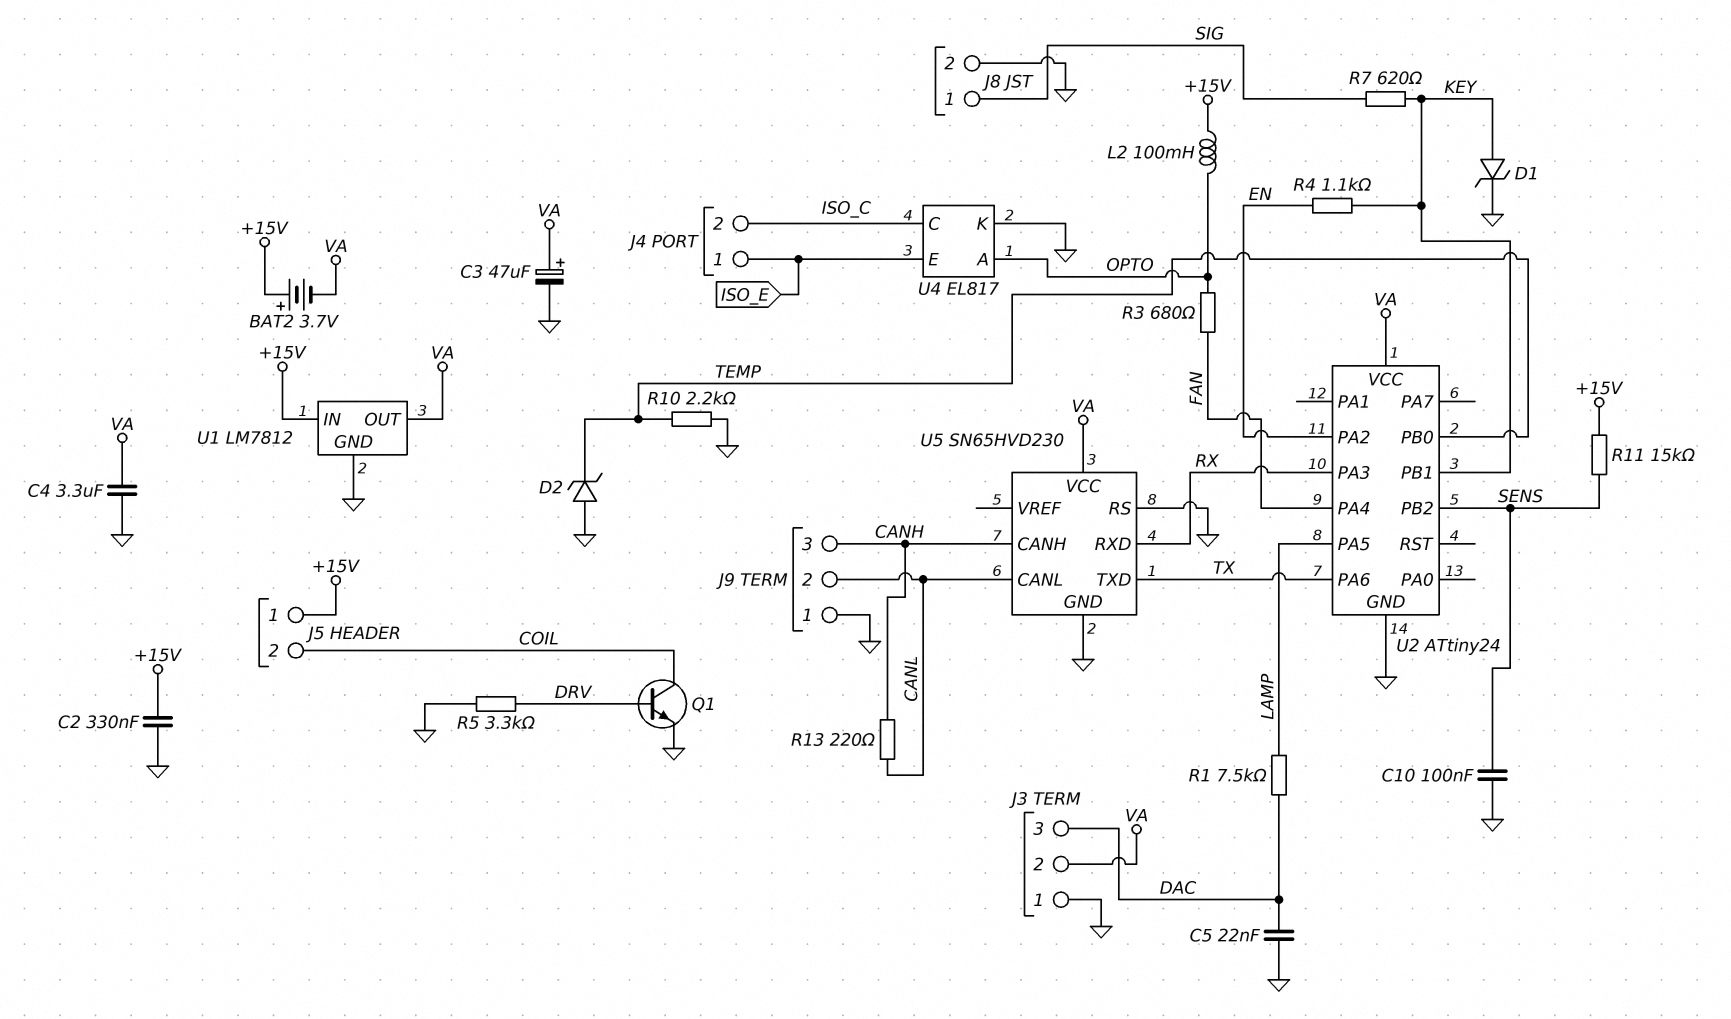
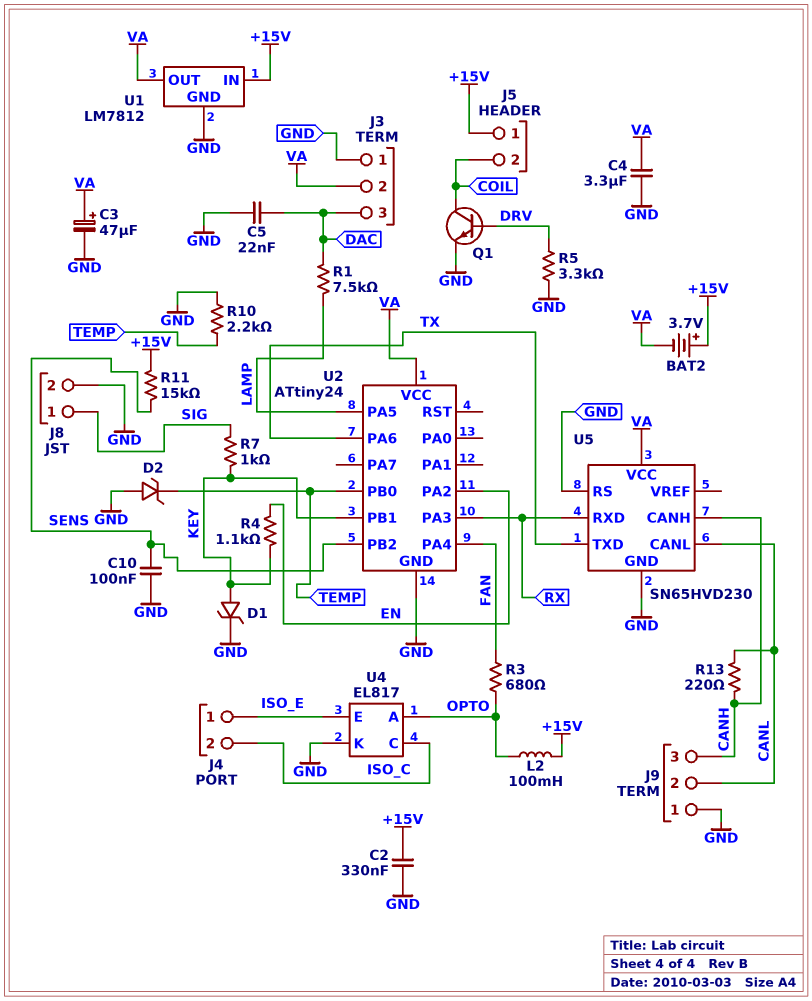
R7: 620 (KEY, SIG) -> 1k (KEY, SIG)

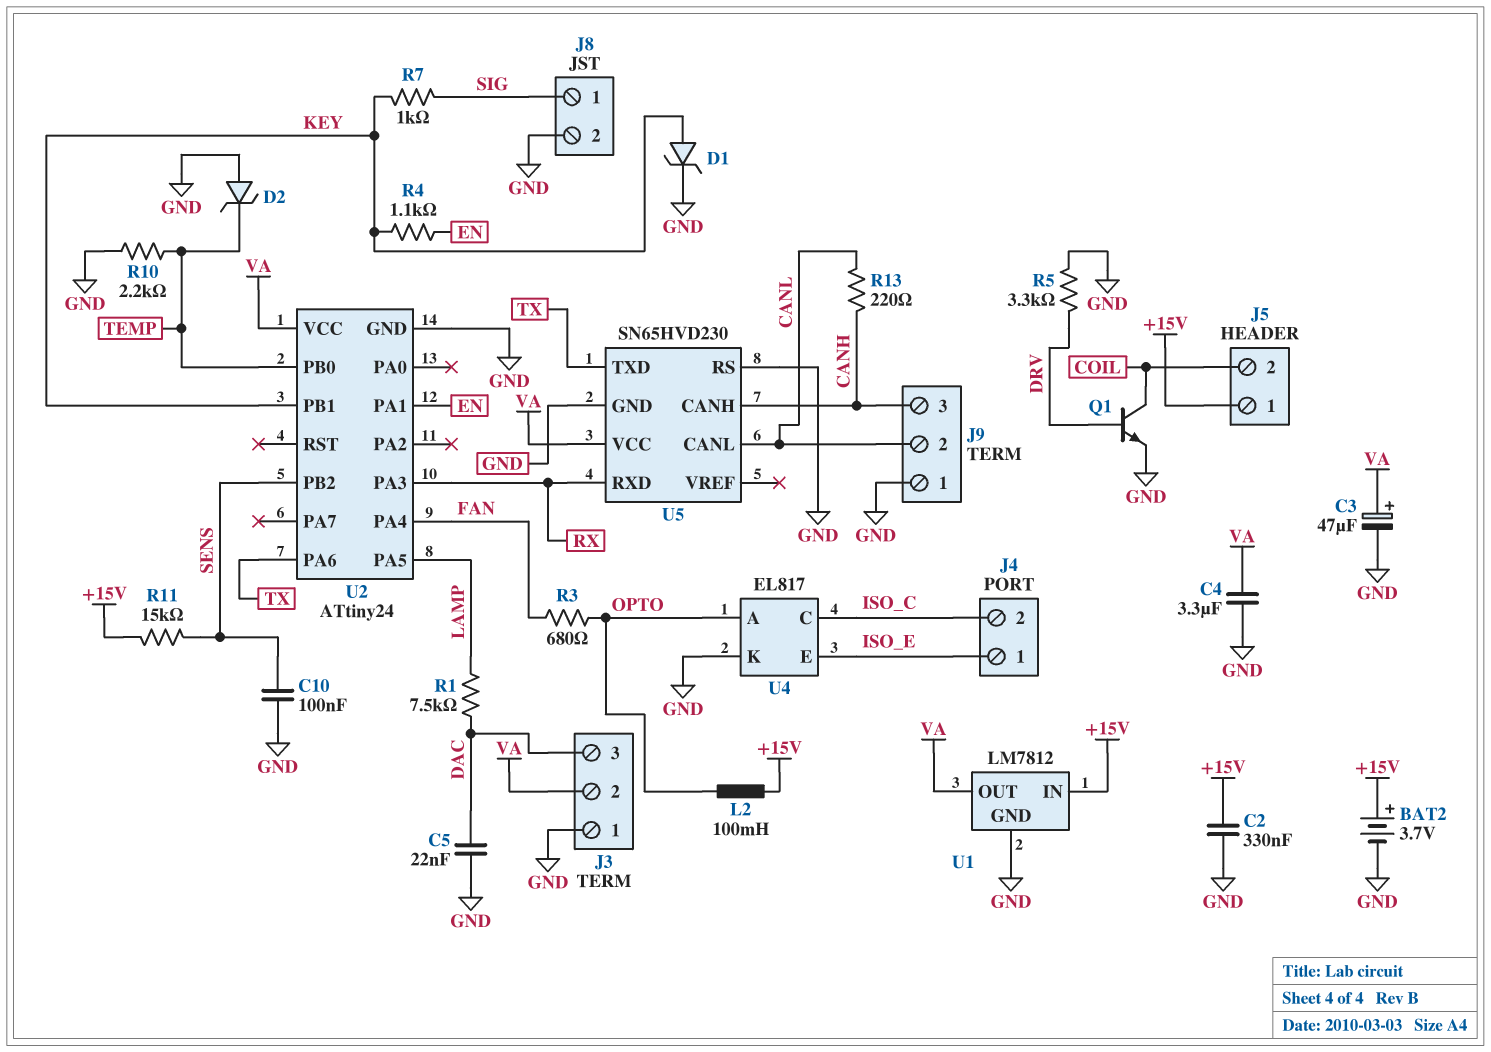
BAT2: 3.7V (plus +15V, minus VA) -> 3.7V (plus +15V, minus GND)
U2 pin PA1: none -> EN
U2 pin PA2: EN -> none

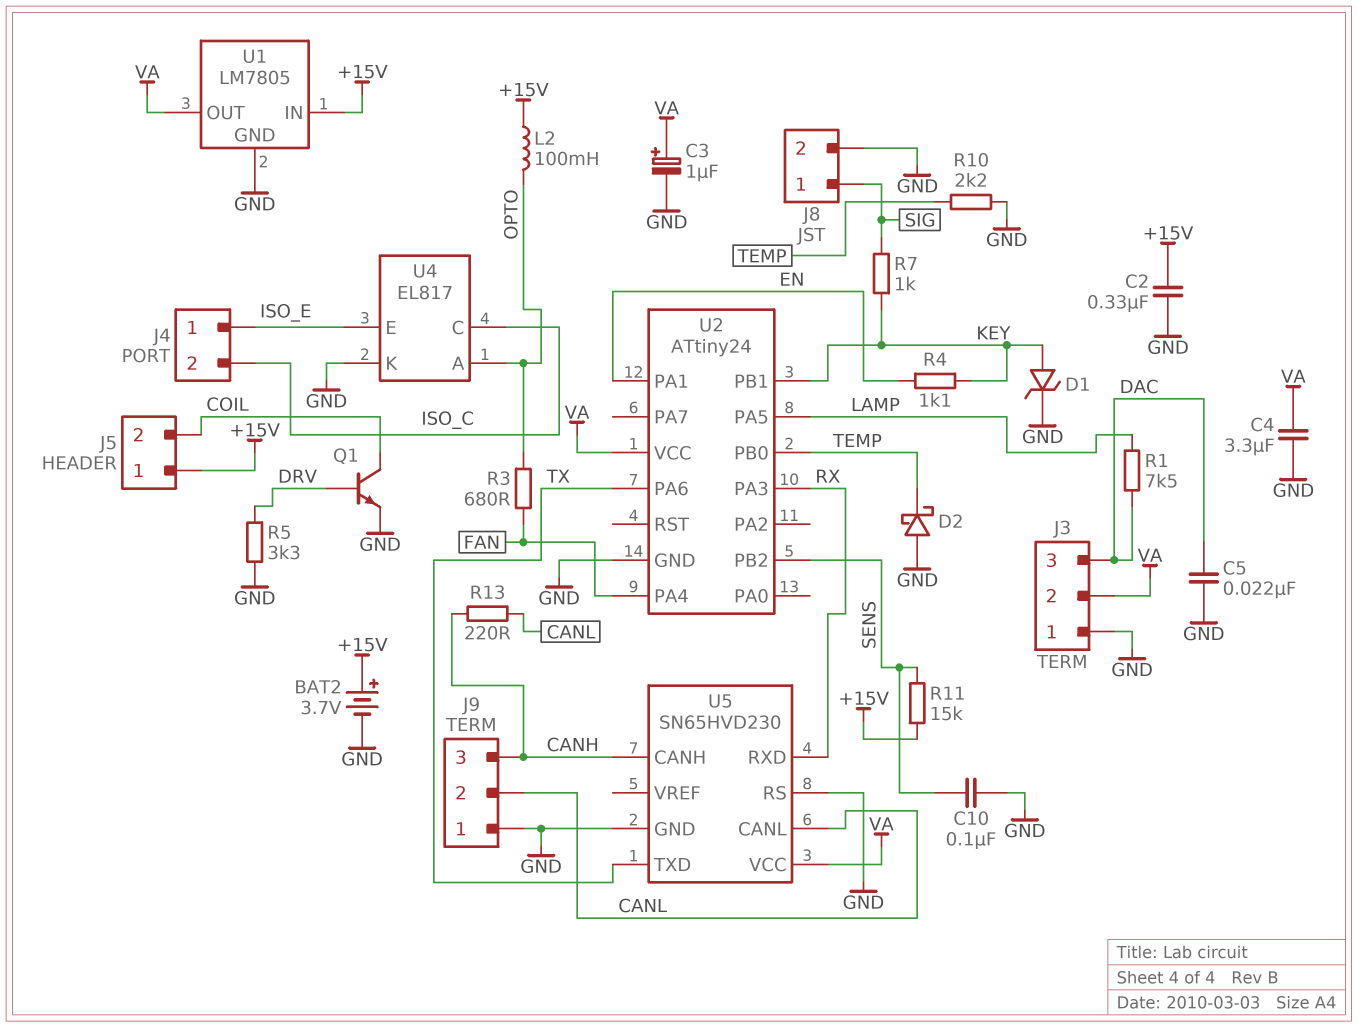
C3: 47uF (plus VA, minus GND) -> 1uF (plus VA, minus GND)
D2: zener (A GND, K TEMP) -> schottky (A GND, K TEMP)
U1: LM7812 -> LM7805

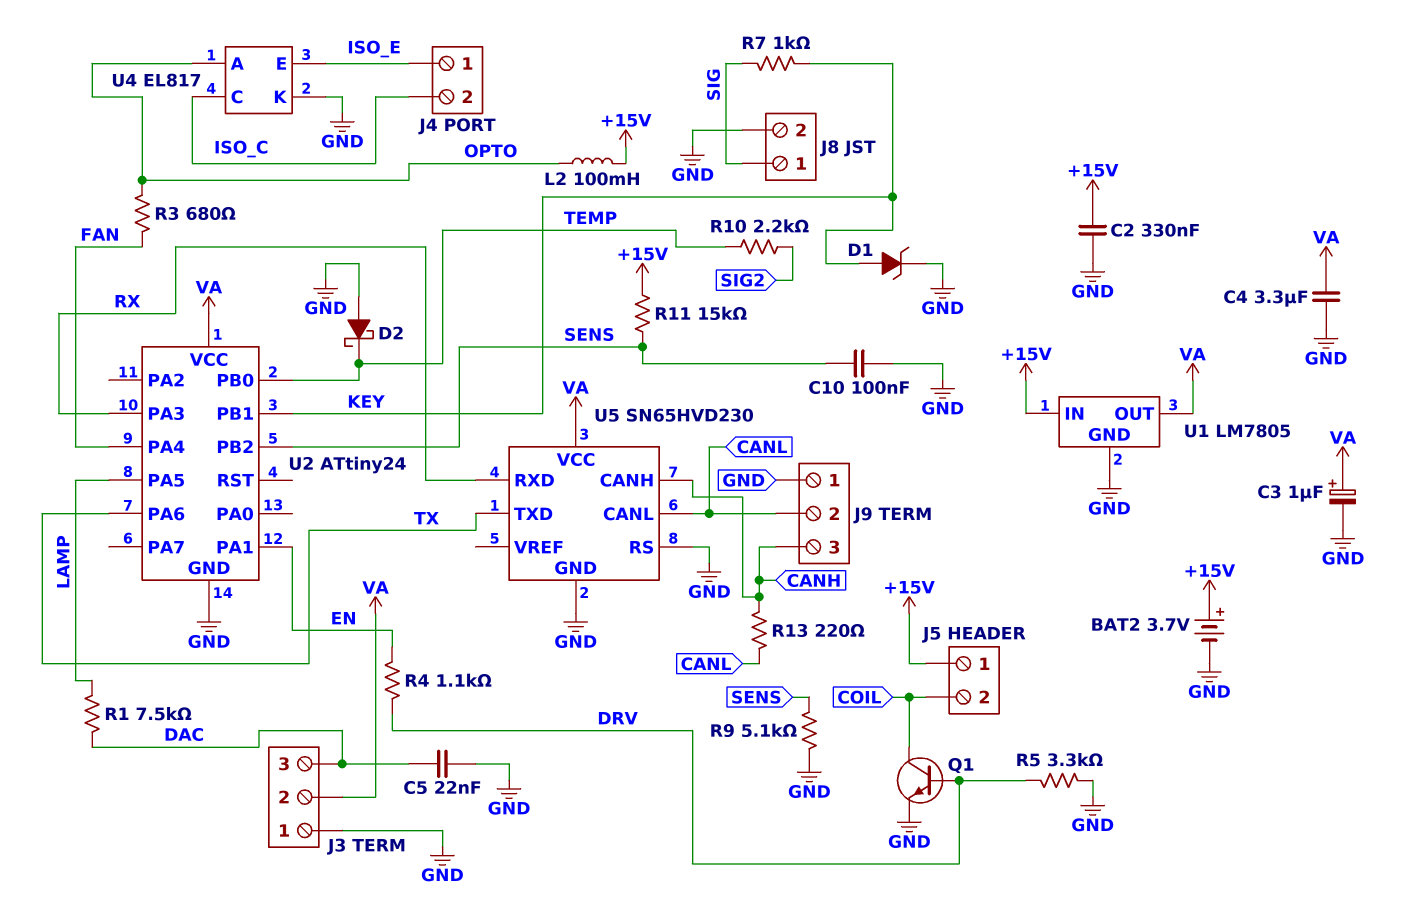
R4: 1.1k (EN, KEY) -> 1.1k (DRV, EN)
R9: none -> 5.1k (GND, SENS)
R10: 2.2k (GND, TEMP) -> 2.2k (SIG2, TEMP)

